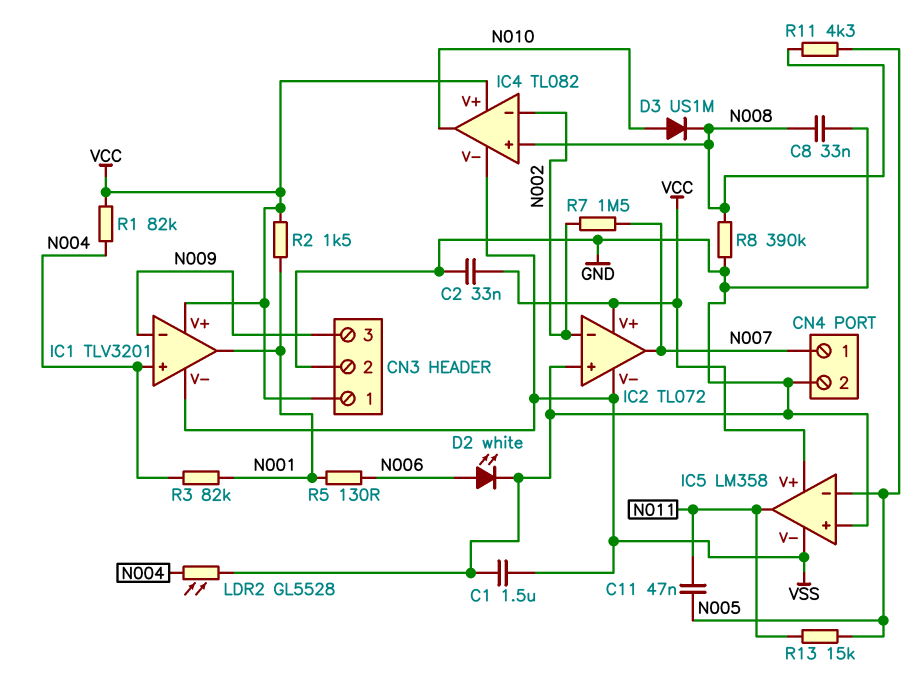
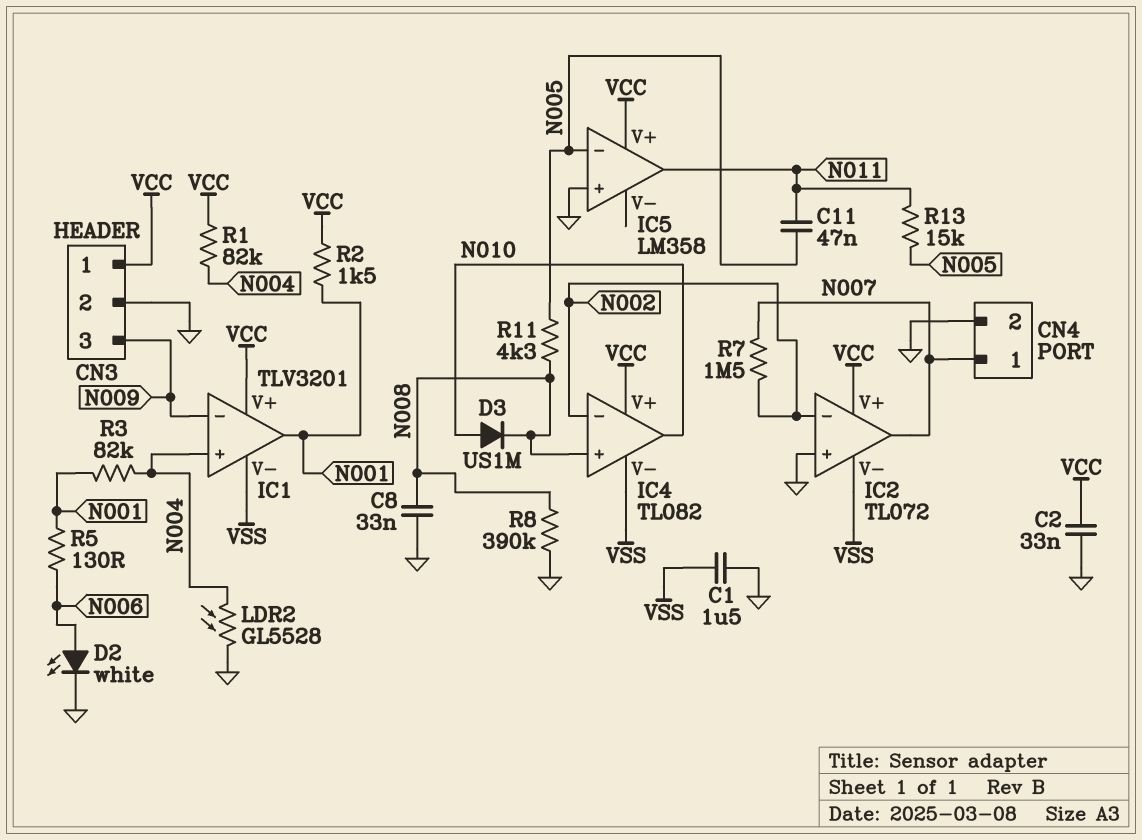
IC5 pin V-: VSS -> none

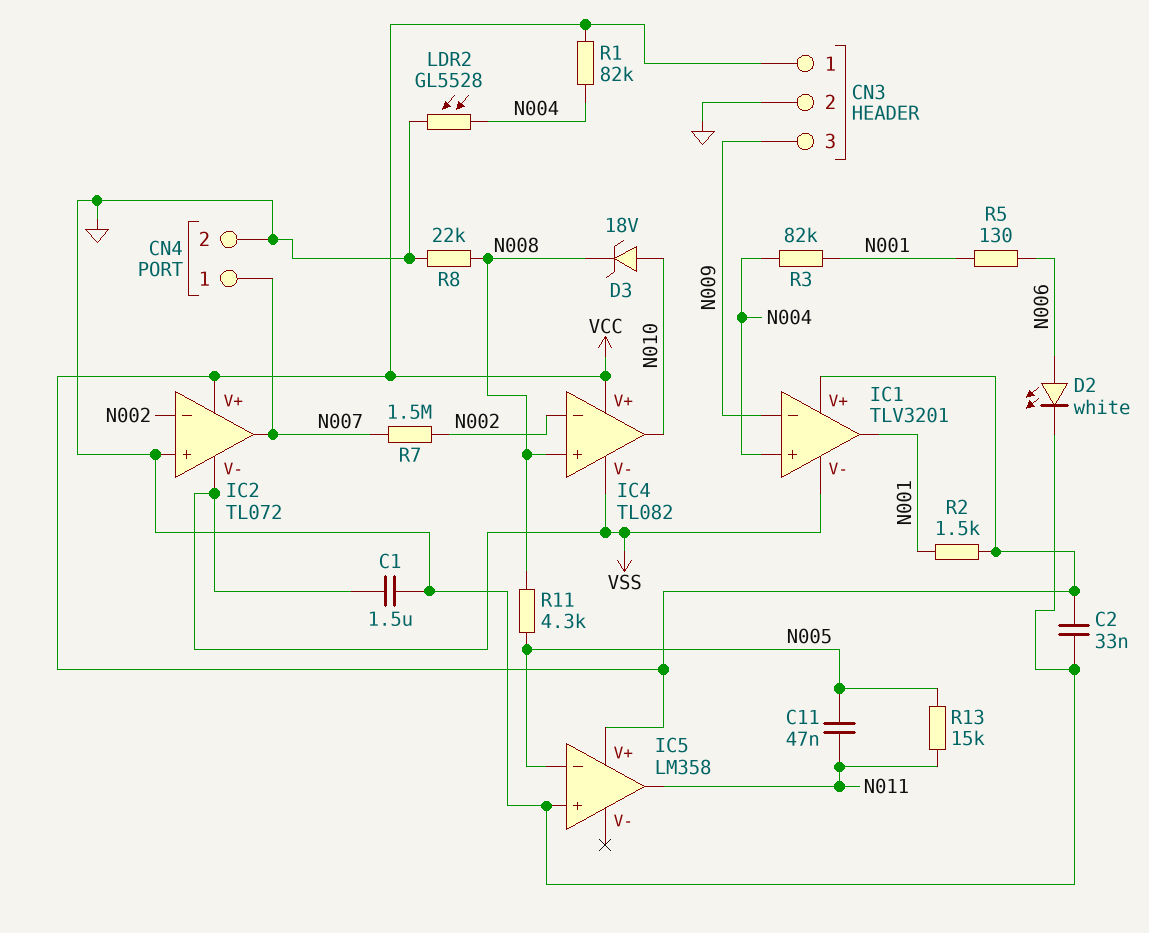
C8: 33nF (GND, N008) -> none
D3: diode US1M (A N010, K N008) -> zener 18V (A N010, K N008)
R8: 390k (GND, N008) -> 22k (GND, N008)

